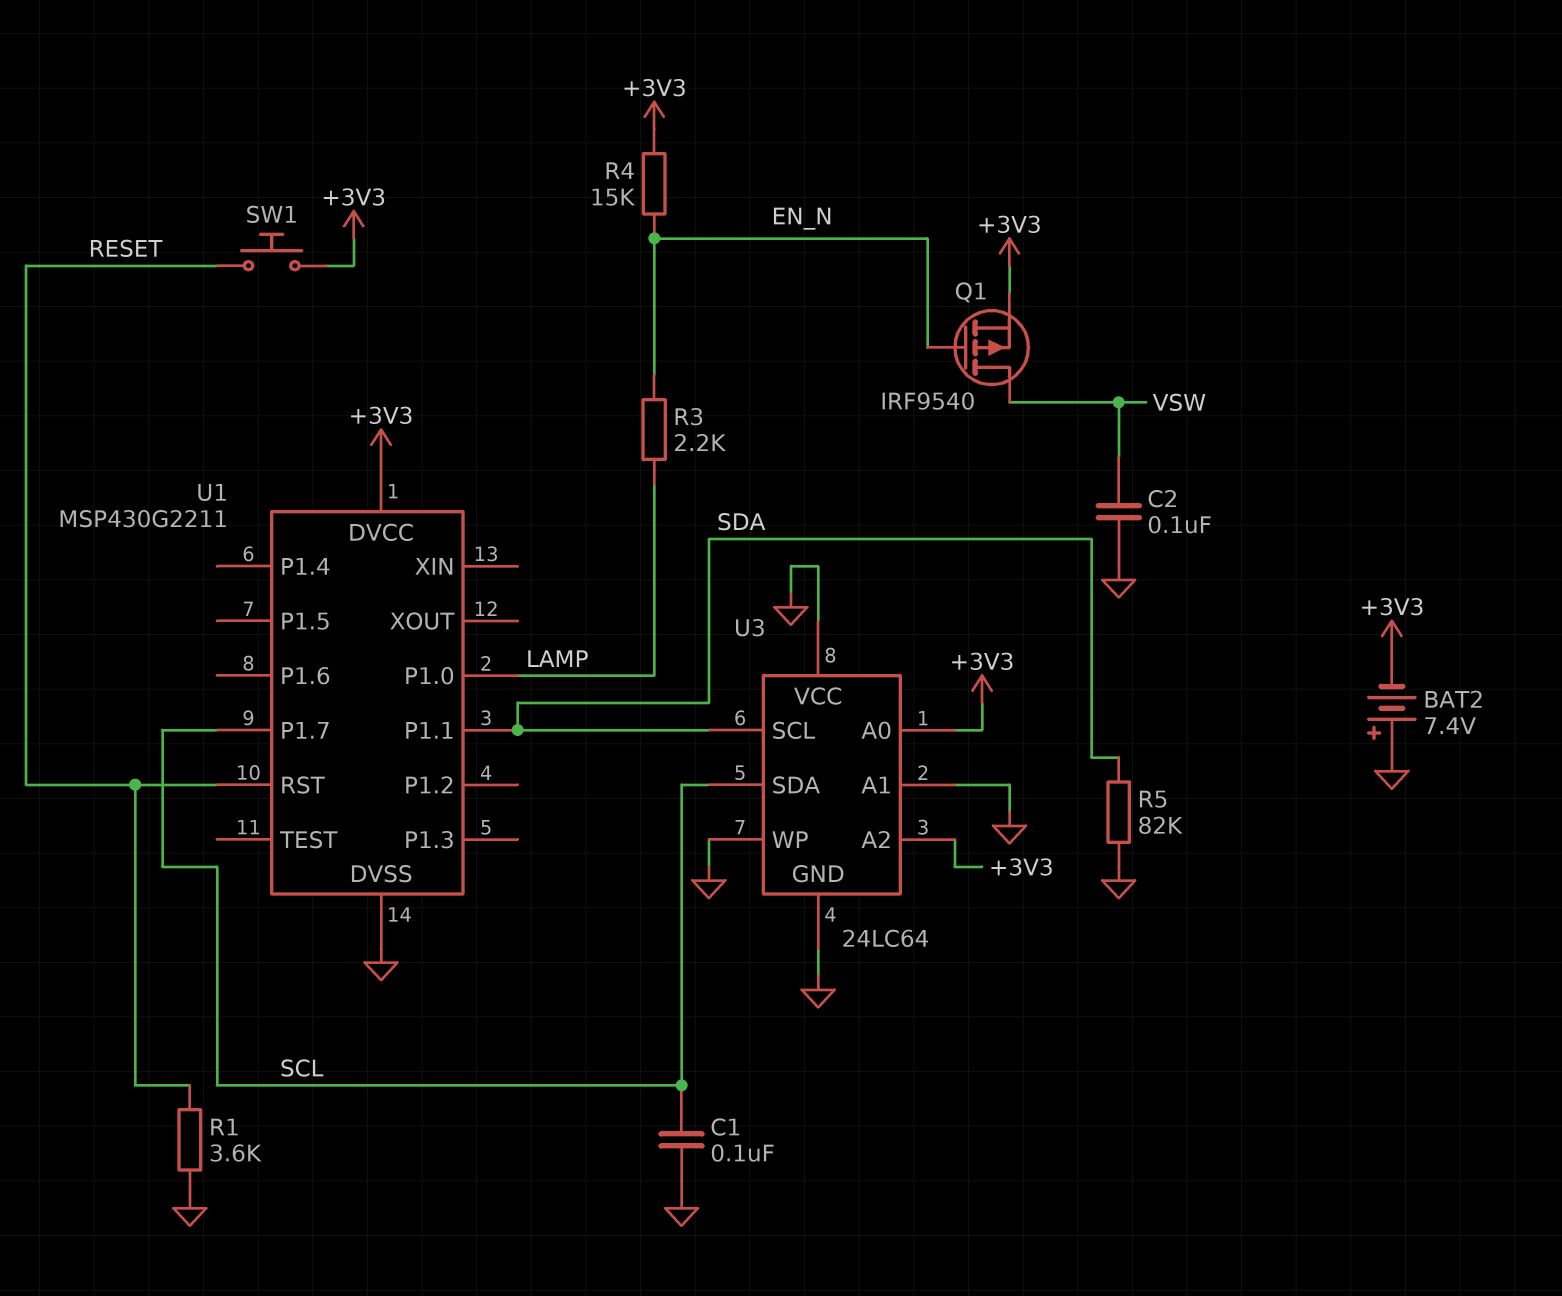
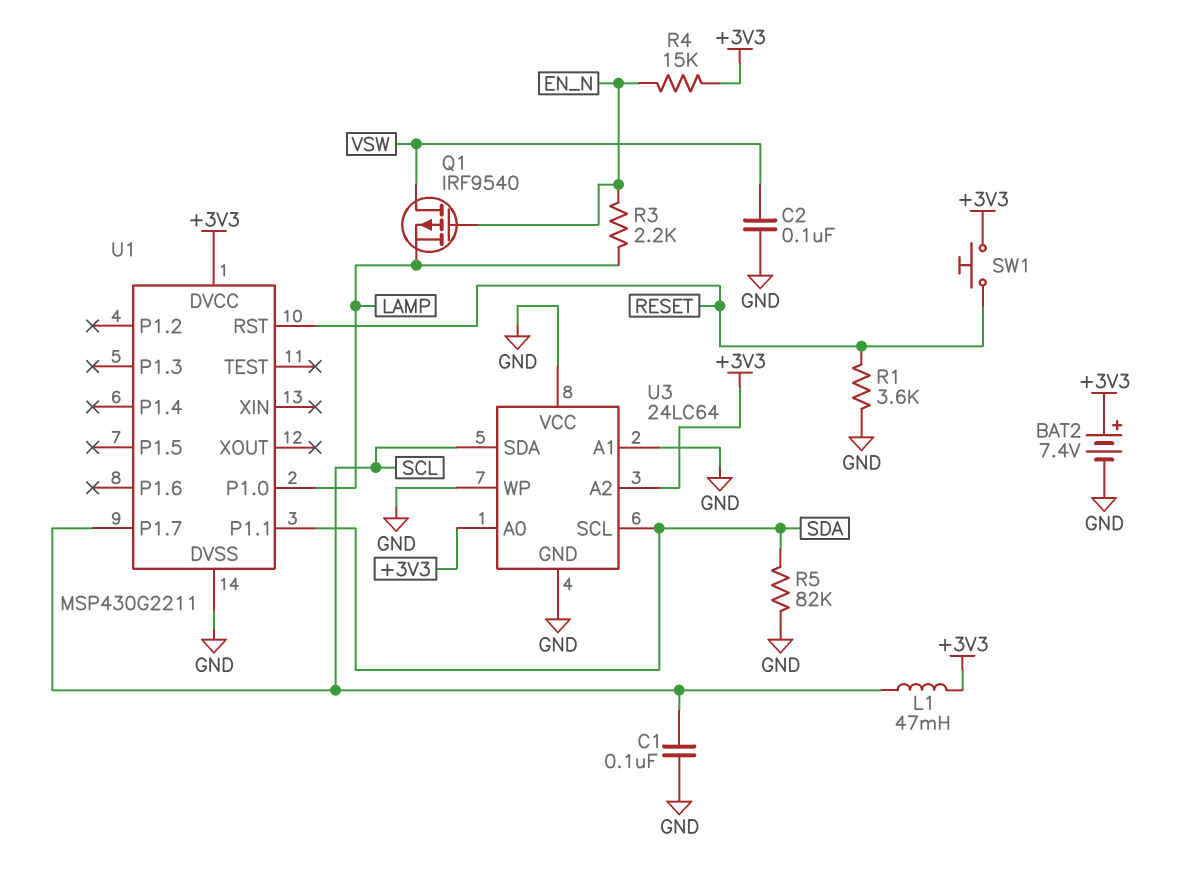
BAT2: 7.4V (plus GND, minus +3V3) -> 7.4V (plus +3V3, minus GND)
L1: none -> 47mH (+3V3, SCL)
Q1: PMOS IRF9540 (G EN_N, D VSW, S +3V3) -> PMOS IRF9540 (G EN_N, D VSW, S LAMP)

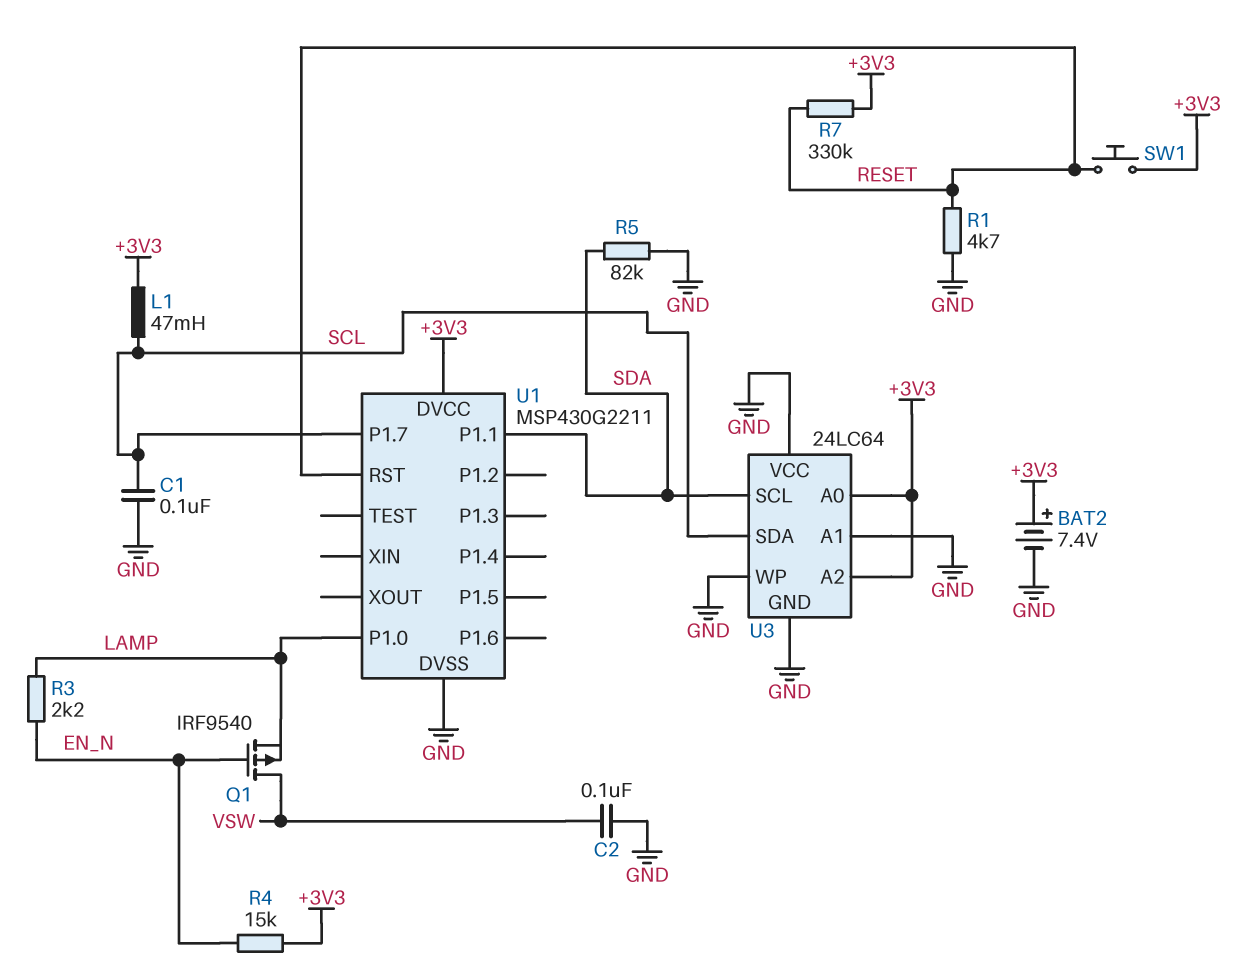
R1: 3.6k (GND, RESET) -> 4.7k (GND, RESET)
R7: none -> 330k (+3V3, RESET)

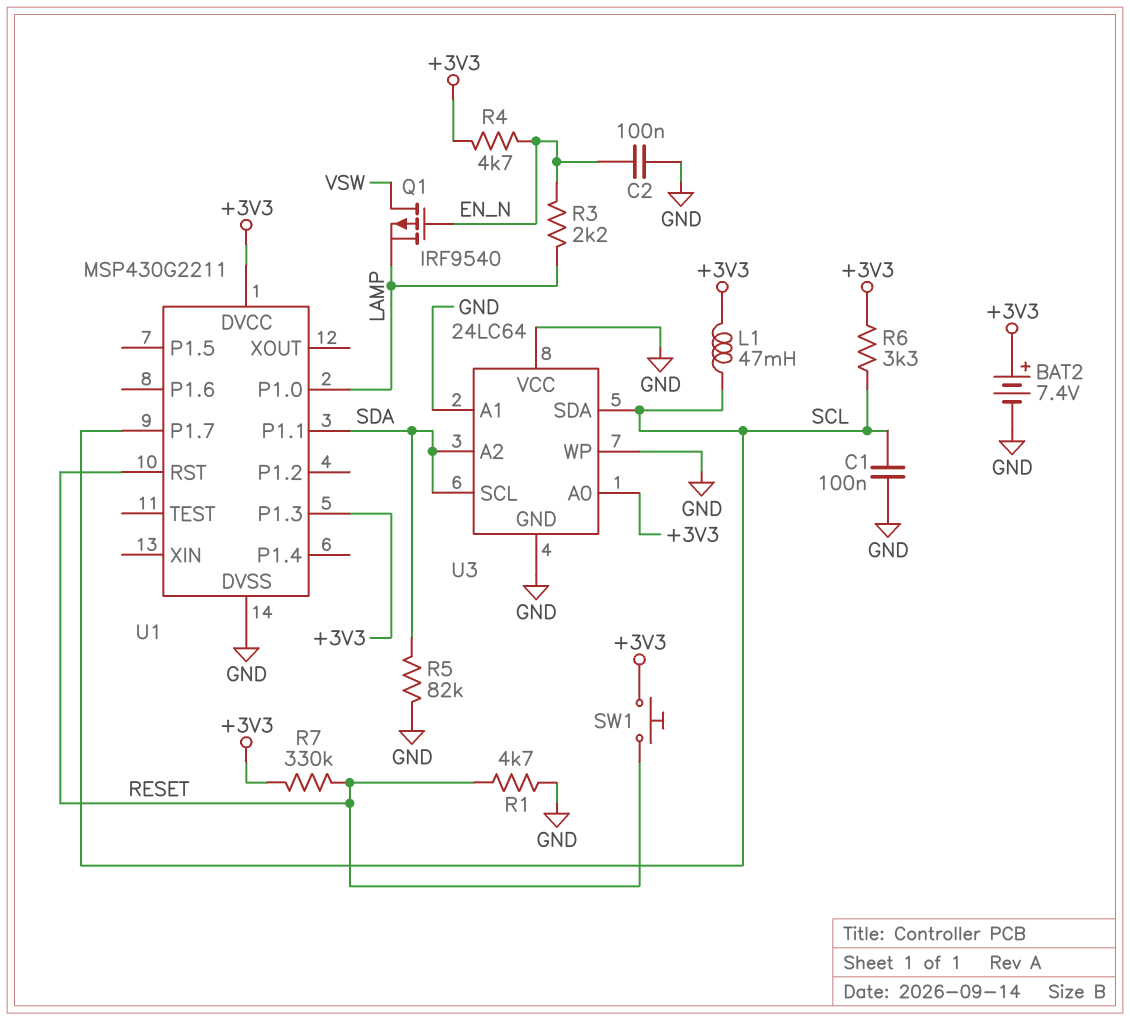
C2: 100nF (GND, VSW) -> 100nF (EN_N, GND)
R4: 15k (+3V3, EN_N) -> 4.7k (+3V3, EN_N)
R6: none -> 3.3k (+3V3, SCL)
U1 pin P1.3: none -> +3V3
U3 pin A2: +3V3 -> SDA

